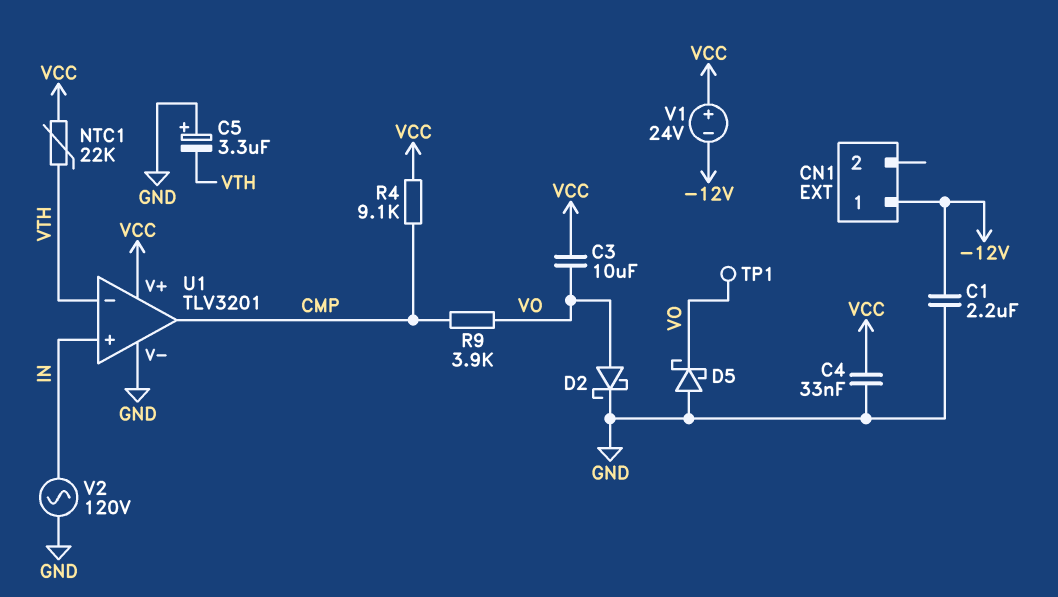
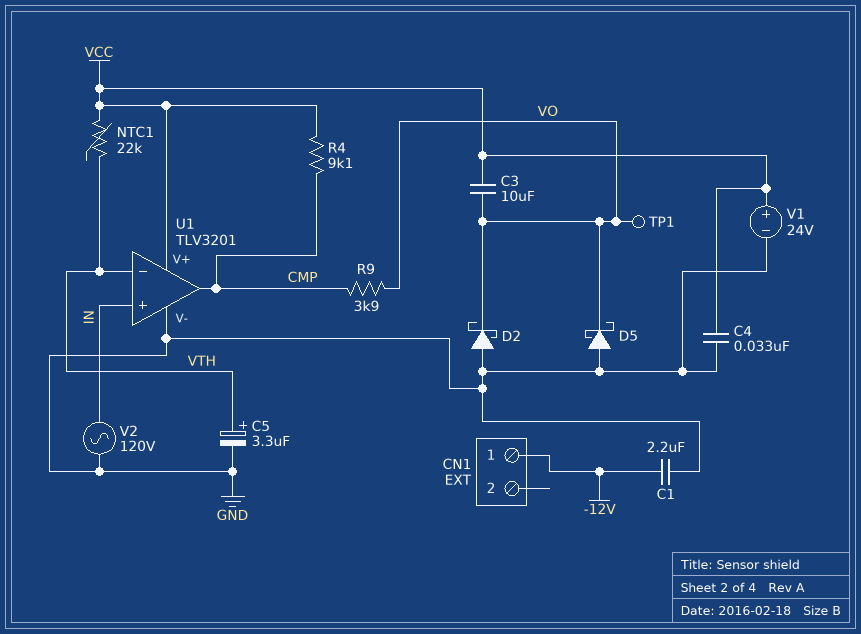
C5: 3.3uF (plus GND, minus VTH) -> 3.3uF (plus VTH, minus GND)
D2: schottky (A VO, K GND) -> schottky (A GND, K VO)
V1: 24V (plus VCC, minus -12V) -> 24V (plus VCC, minus GND)

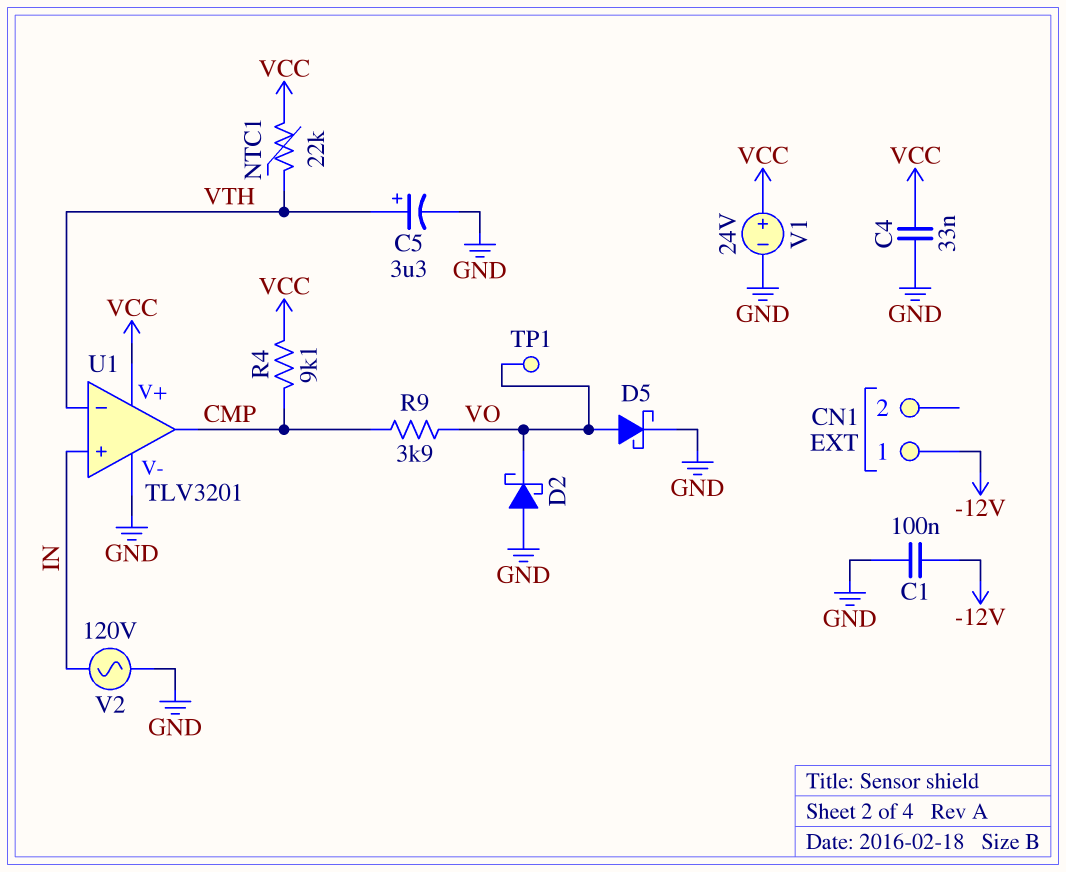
C1: 2.2uF (-12V, GND) -> 100nF (-12V, GND)
C3: 10uF (VCC, VO) -> none
D5: schottky (A GND, K VO) -> schottky (A VO, K GND)

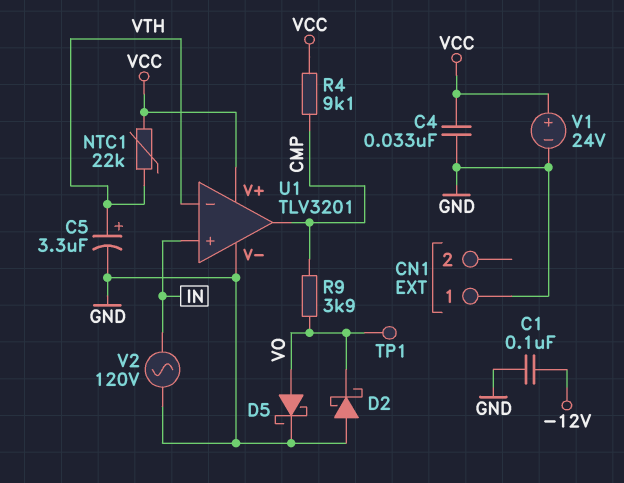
CN1 pin 1: -12V -> GND

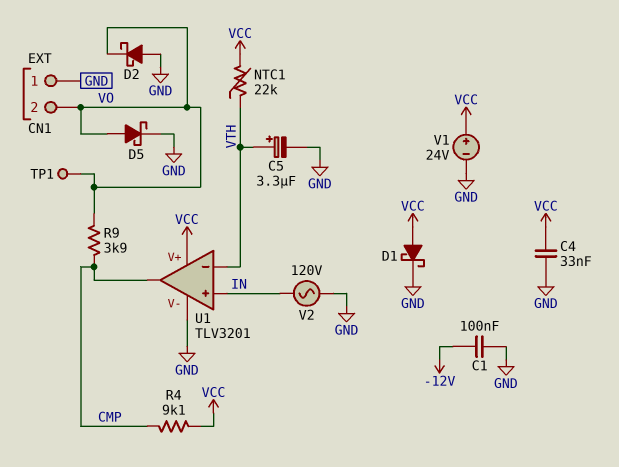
CN1 pin 2: none -> VO
D1: none -> schottky (A VCC, K GND)

